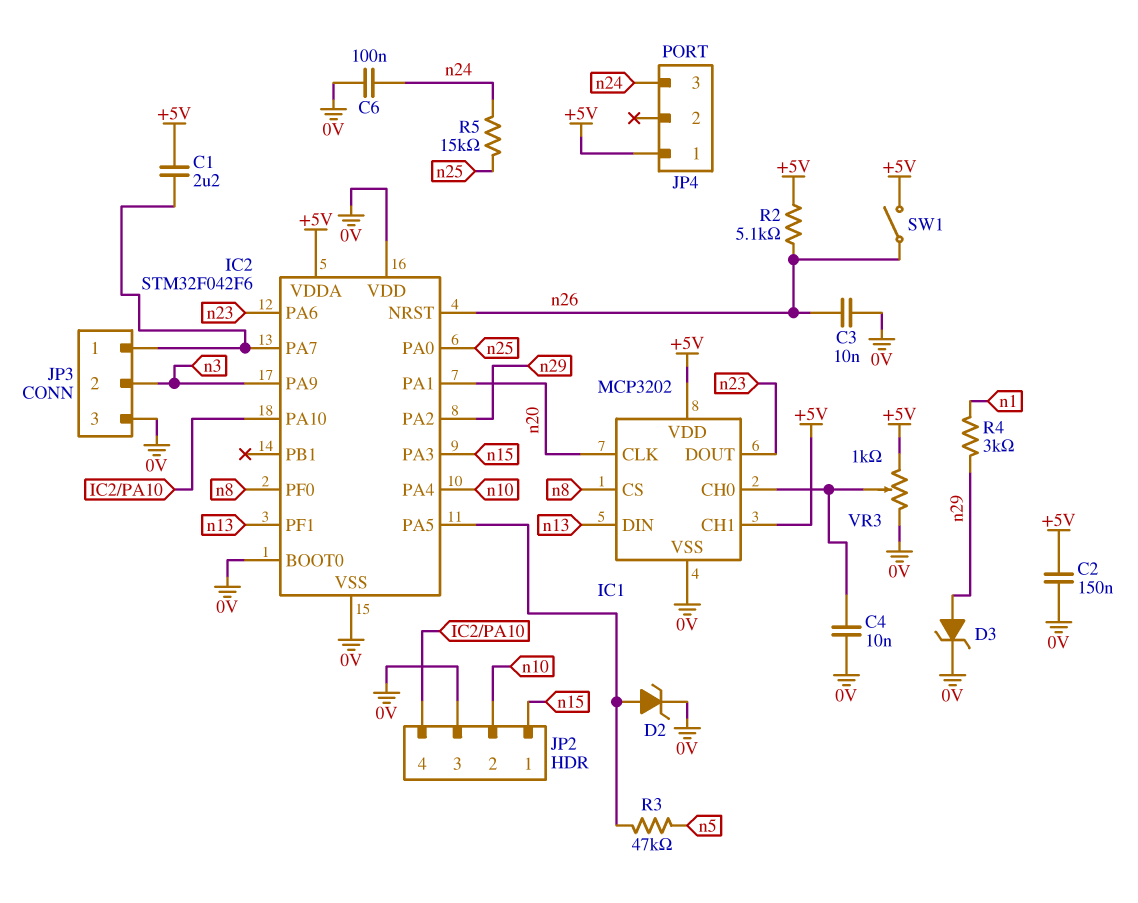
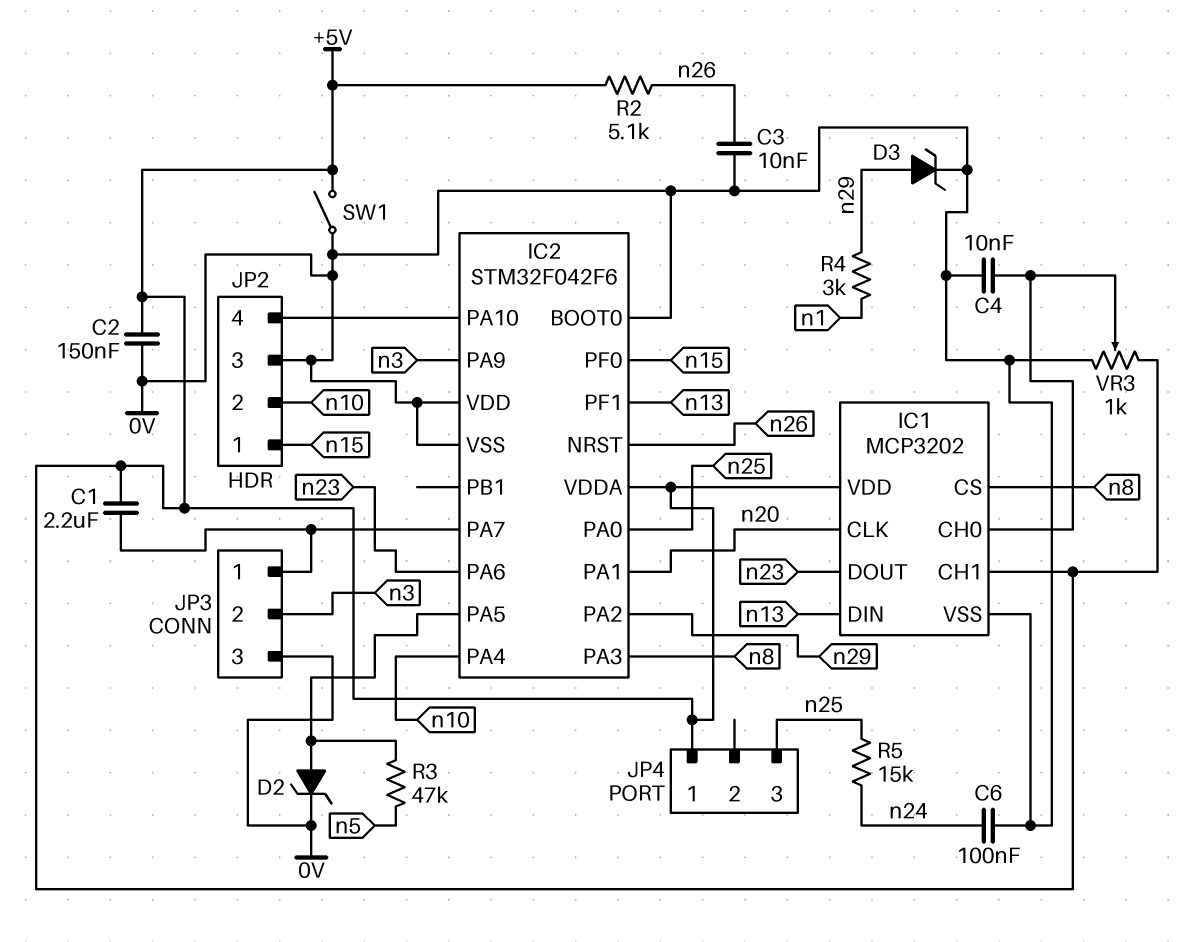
IC2 pin PA3: n15 -> n8
IC2 pin PF0: n8 -> n15
JP4 pin 3: n24 -> n25
SW1: switch (+5V, n26) -> switch (+5V, 0V)

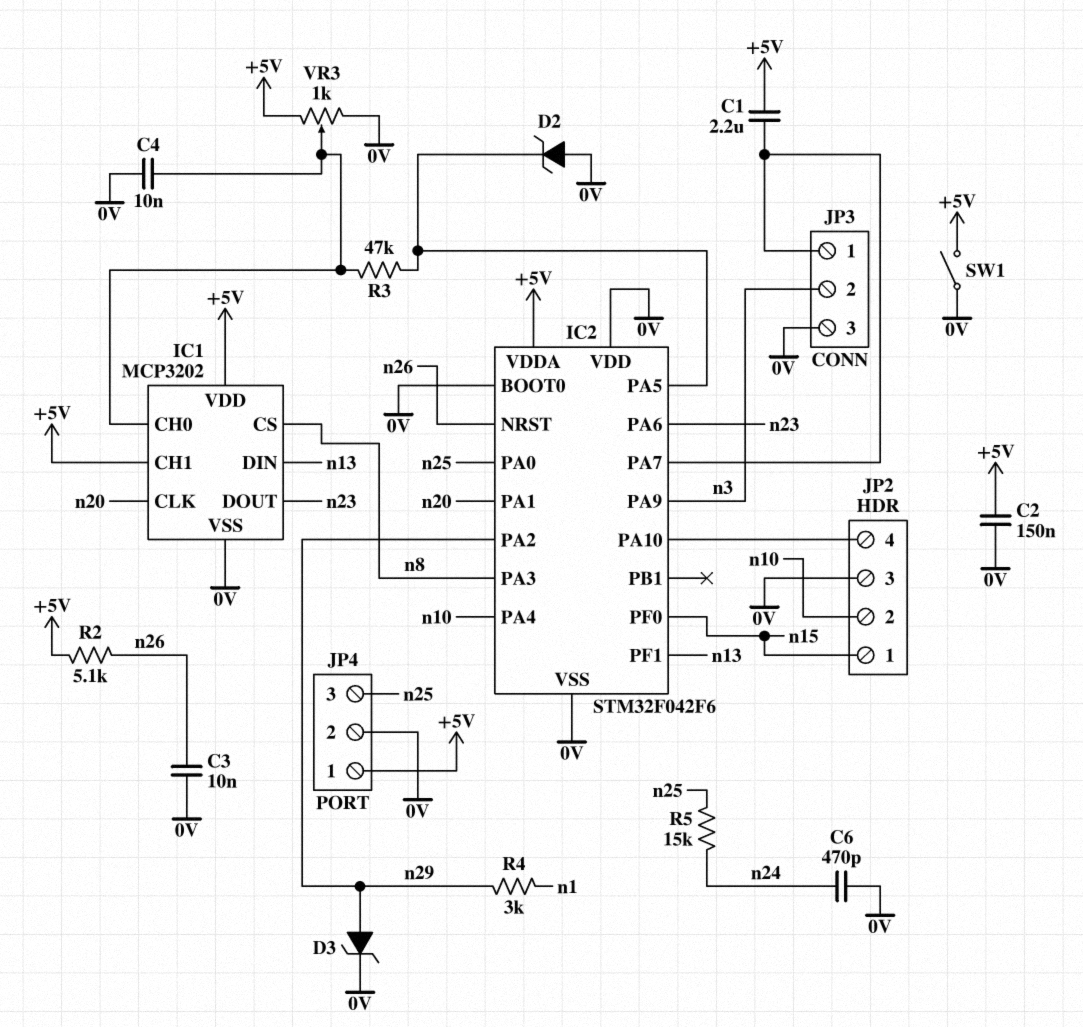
C6: 100nF (0V, n24) -> 470pF (0V, n24)
D2: zener (A IC2/PA5, K 0V) -> zener (A 0V, K IC2/PA5)
JP4 pin 2: none -> 0V
R3: 47k (IC2/PA5, n5) -> 47k (IC1/CH0, IC2/PA5)

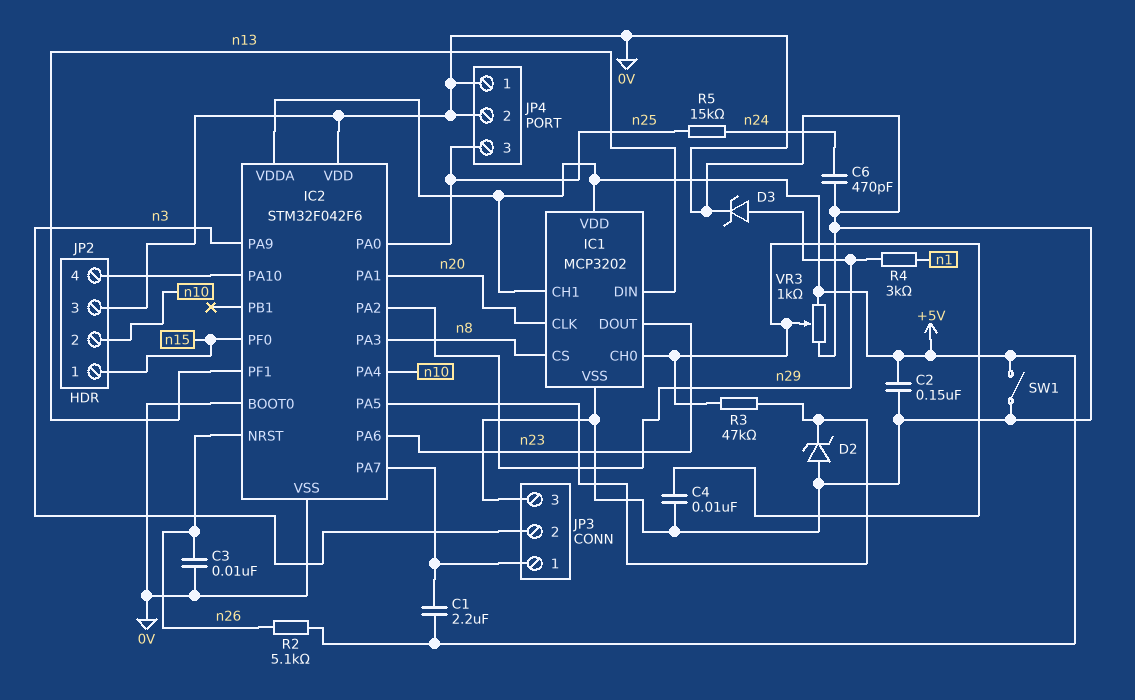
JP4 pin 1: +5V -> 0V

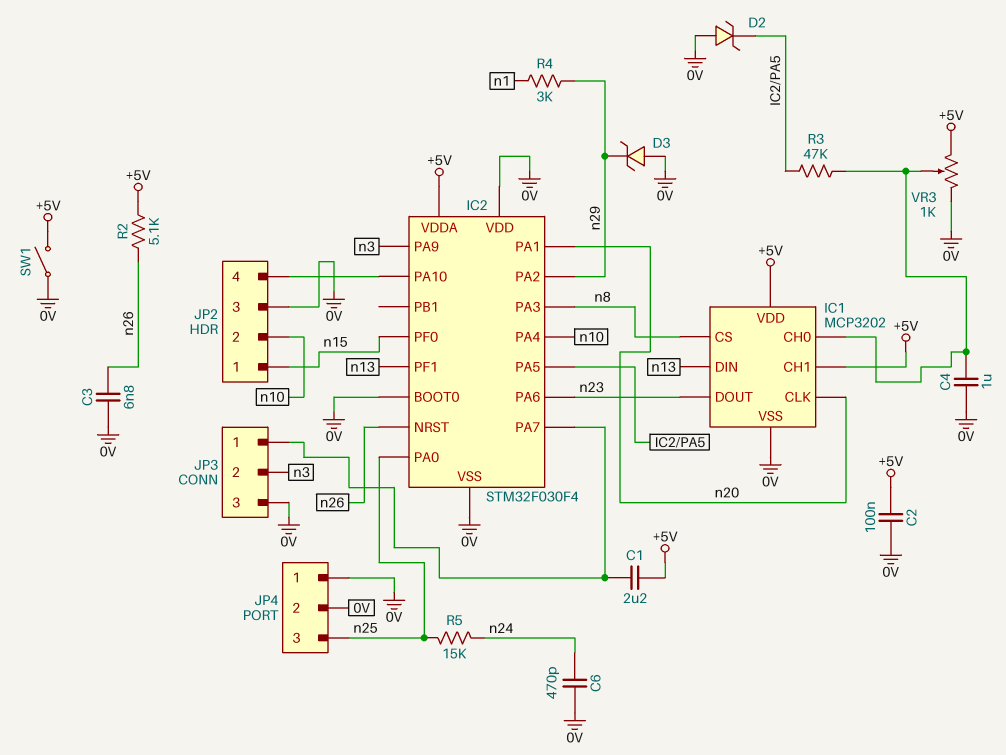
C2: 150nF (+5V, 0V) -> 100nF (+5V, 0V)
C3: 10nF (0V, n26) -> 6.8nF (0V, n26)
C4: 10nF (0V, IC1/CH0) -> 1uF (0V, IC1/CH0)
D3: zener (A n29, K 0V) -> zener (A 0V, K n29)
IC2: STM32F042F6 -> STM32F030F4

